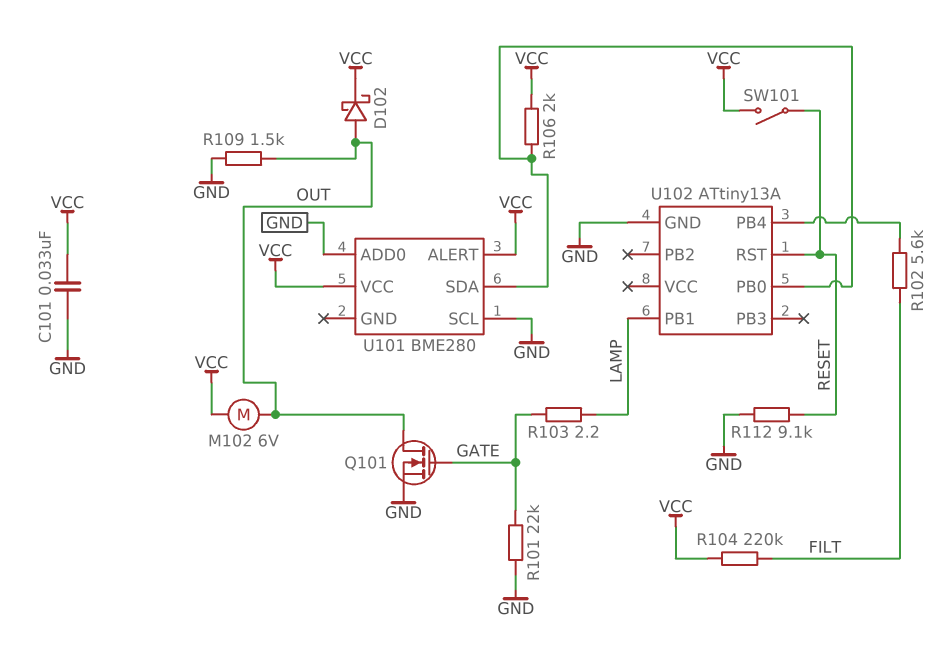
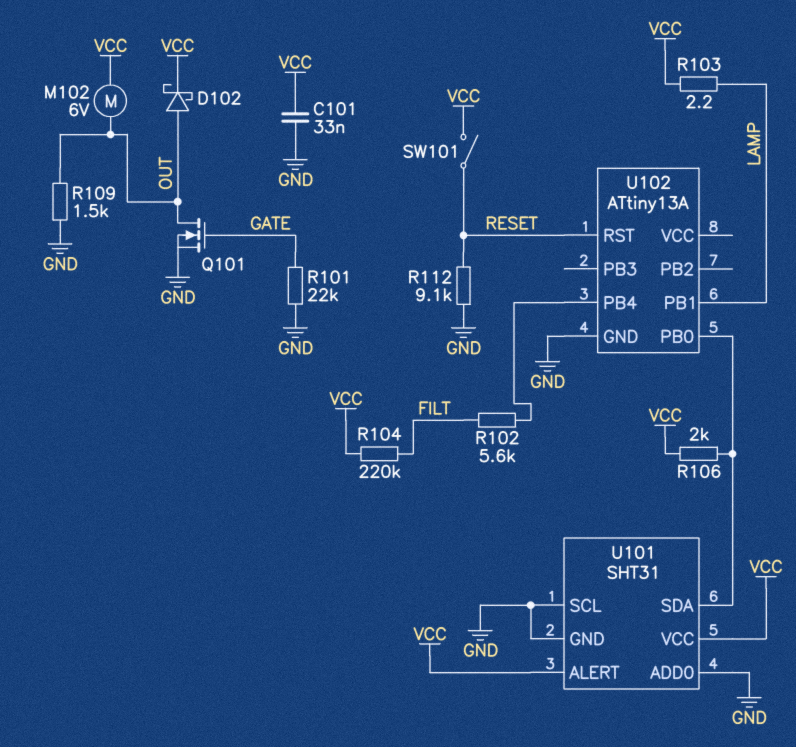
R103: 2.2 (GATE, LAMP) -> 2.2 (LAMP, VCC)
U101: BME280 -> SHT31
U101 pin GND: none -> GND

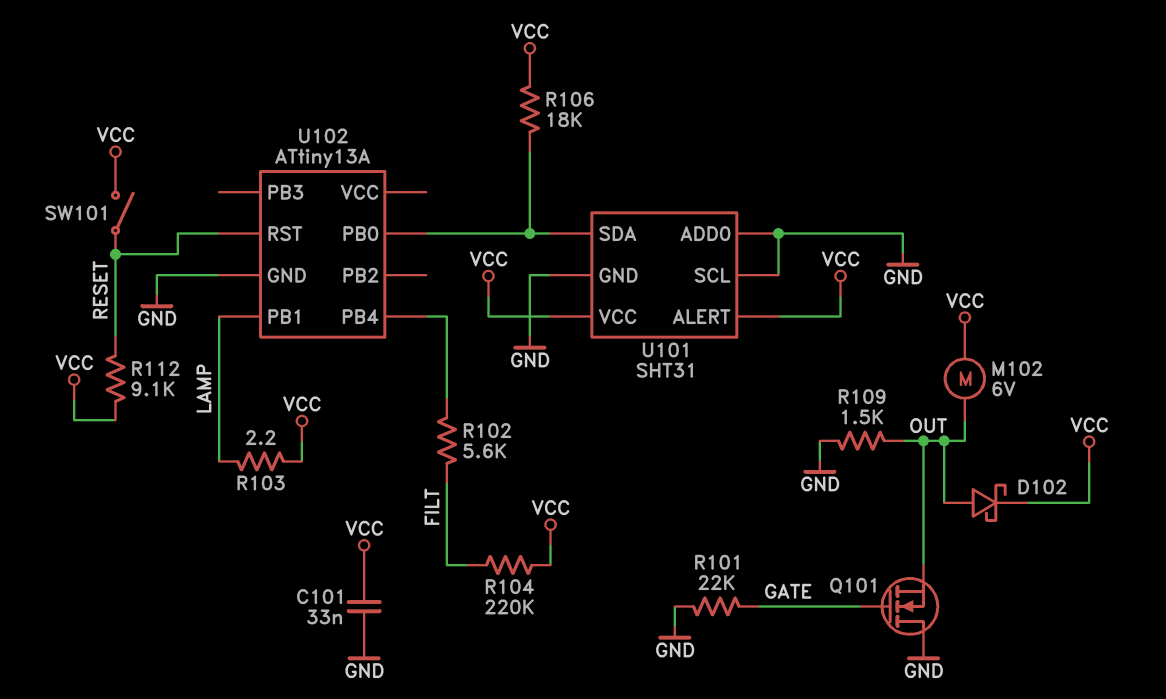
Q101: NMOS (G GATE, D OUT, S GND) -> NMOS (G GATE, D GND, S OUT)
R106: 2k (U101/SDA, VCC) -> 18k (U101/SDA, VCC)
R112: 9.1k (GND, RESET) -> 9.1k (RESET, VCC)

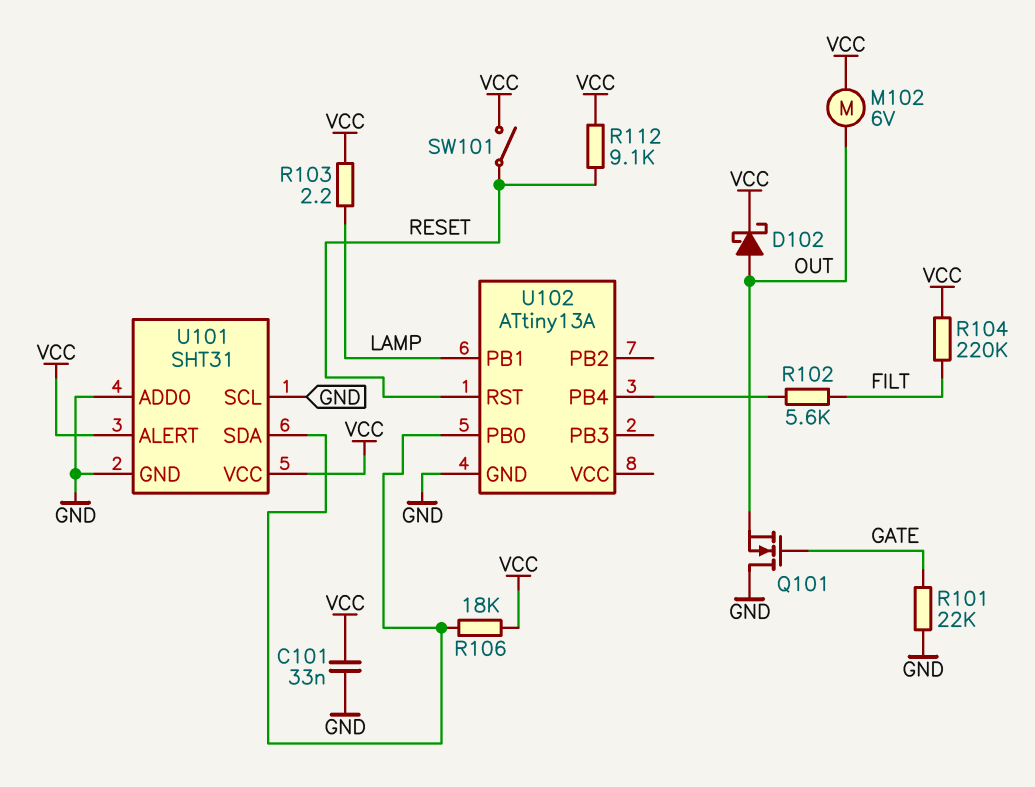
R109: 1.5k (GND, OUT) -> none

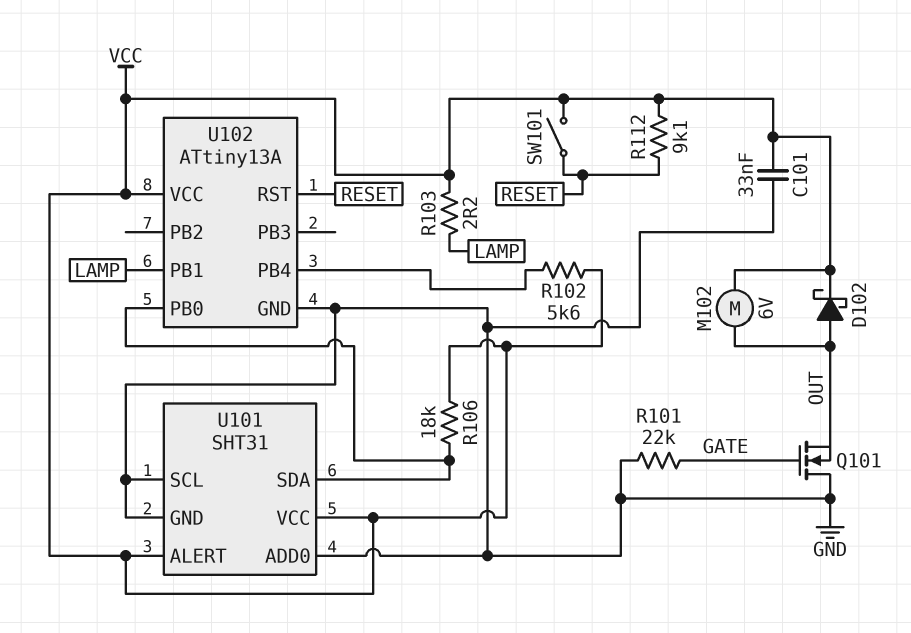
R102: 5.6k (FILT, U102/PB4) -> 5.6k (U102/PB4, VCC)
R104: 220k (FILT, VCC) -> none
U102 pin VCC: none -> VCC

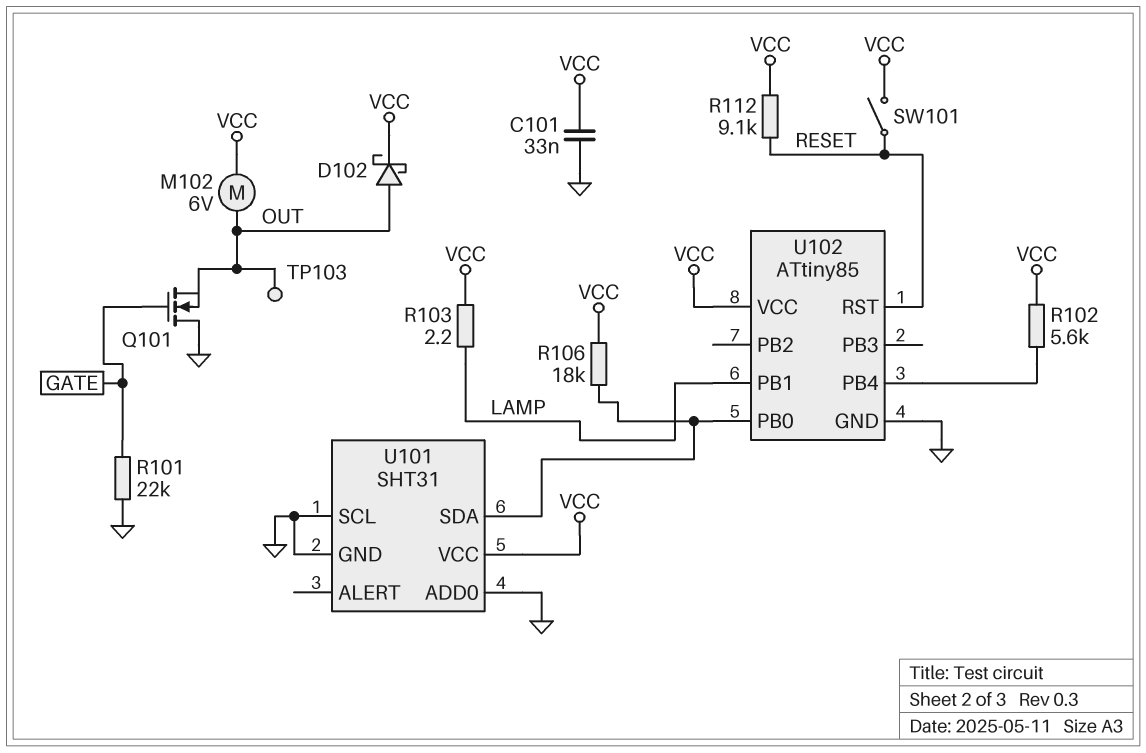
TP103: none -> test point (OUT)
U101 pin ALERT: VCC -> none
U102: ATtiny13A -> ATtiny85

